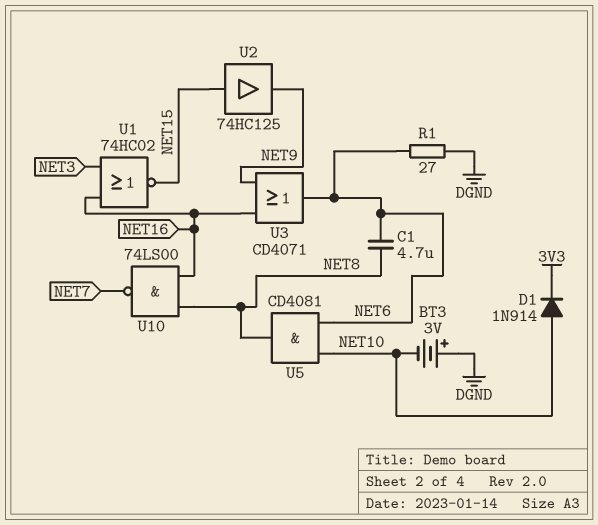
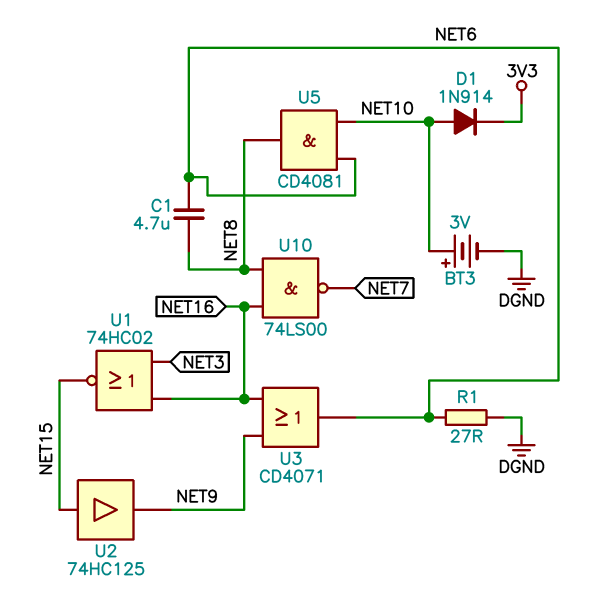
BT3: 3V (plus DGND, minus NET10) -> 3V (plus NET10, minus DGND)

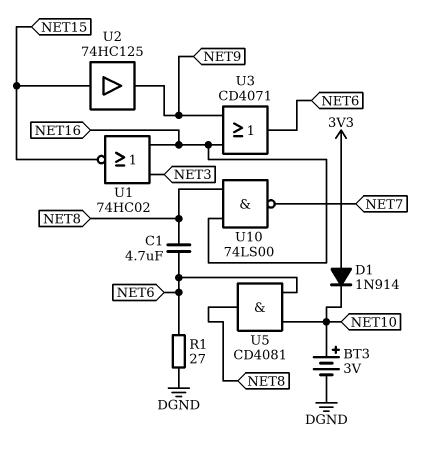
D1: diode 1N914 (A NET10, K 3V3) -> diode 1N914 (A 3V3, K NET10)

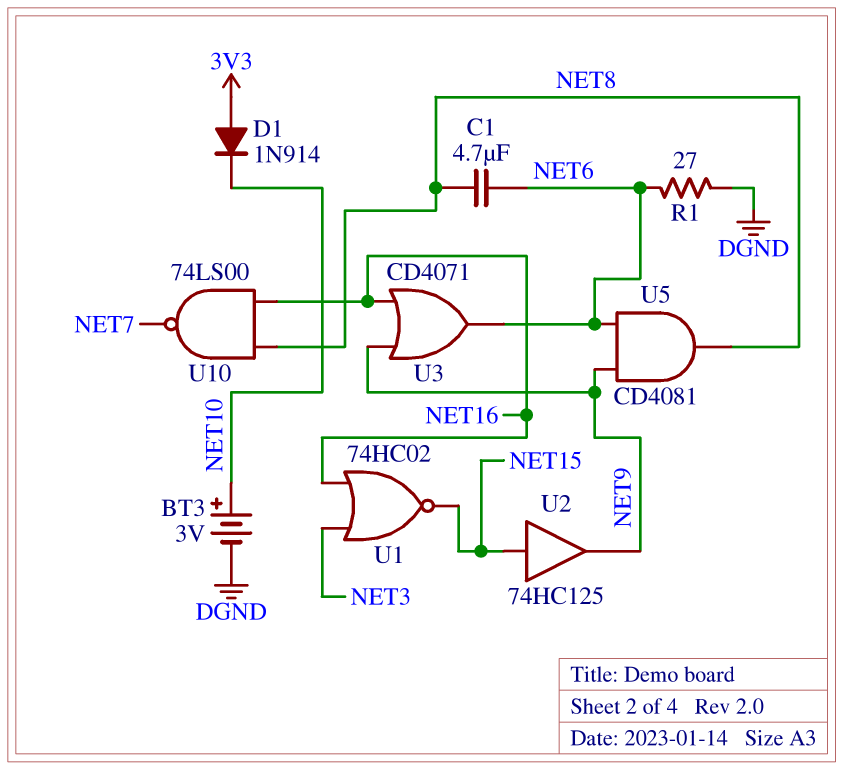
U5: AND CD4081 (in NET6, in NET10, out NET8) -> AND CD4081 (in NET6, in NET9, out NET8)

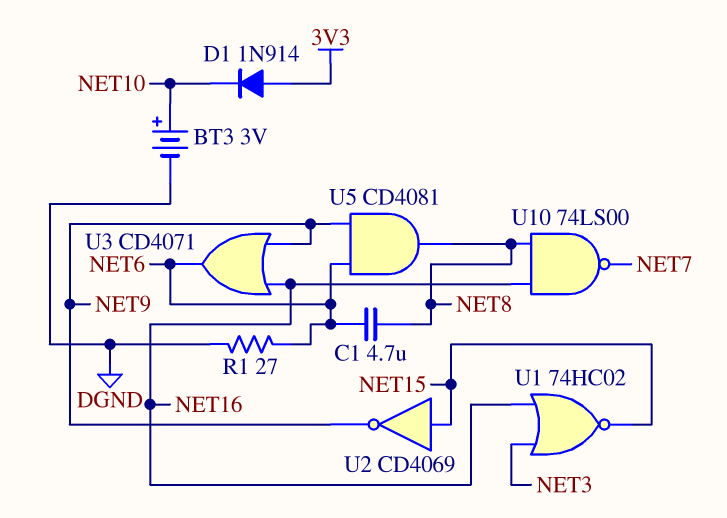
U2: buffer 74HC125 (in NET15, out NET9) -> NOT CD4069 (in NET15, out NET9)

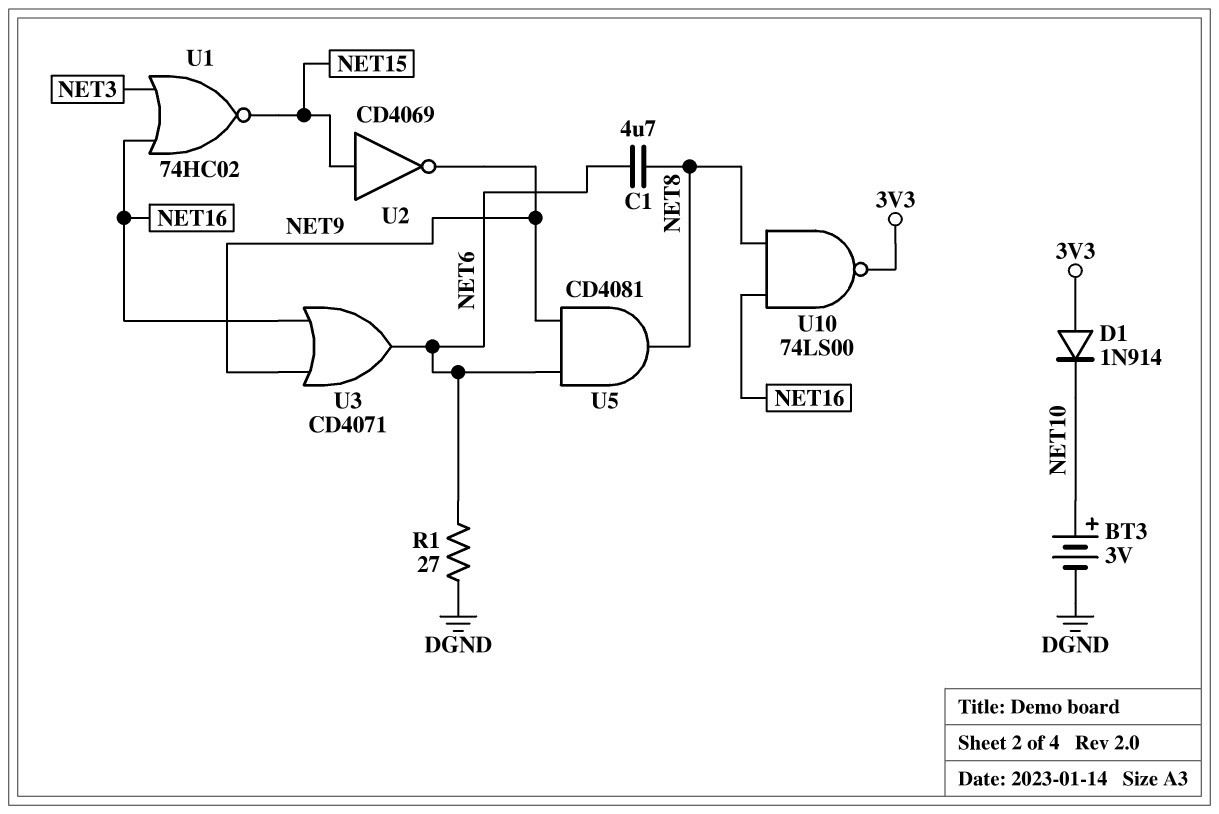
U10: NAND 74LS00 (in NET8, in NET16, out NET7) -> NAND 74LS00 (in NET8, in NET16, out 3V3)

